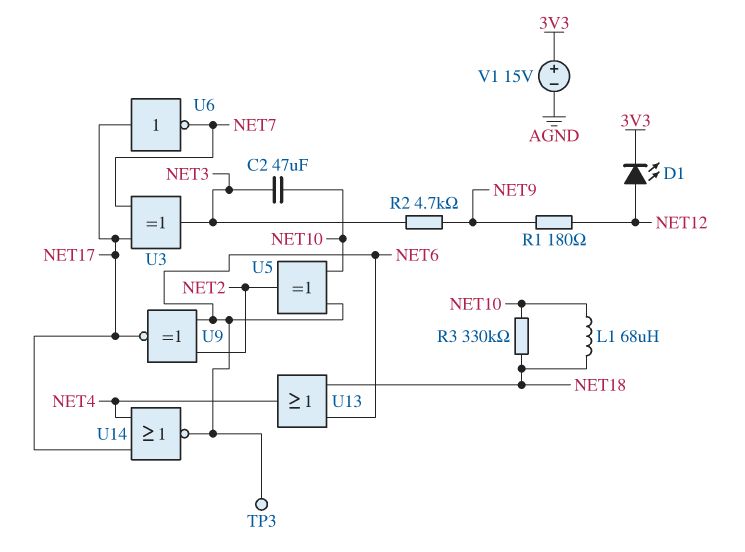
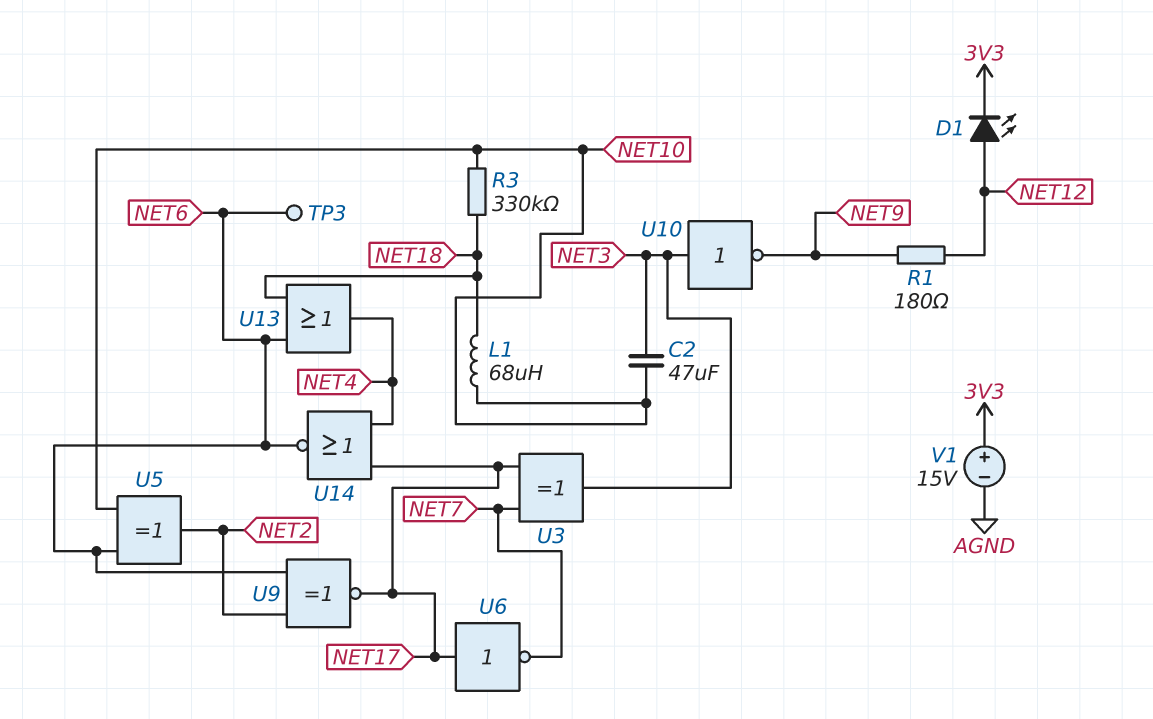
R2: 4.7k (NET3, NET9) -> none
U10: none -> NOT (in NET3, out NET9)

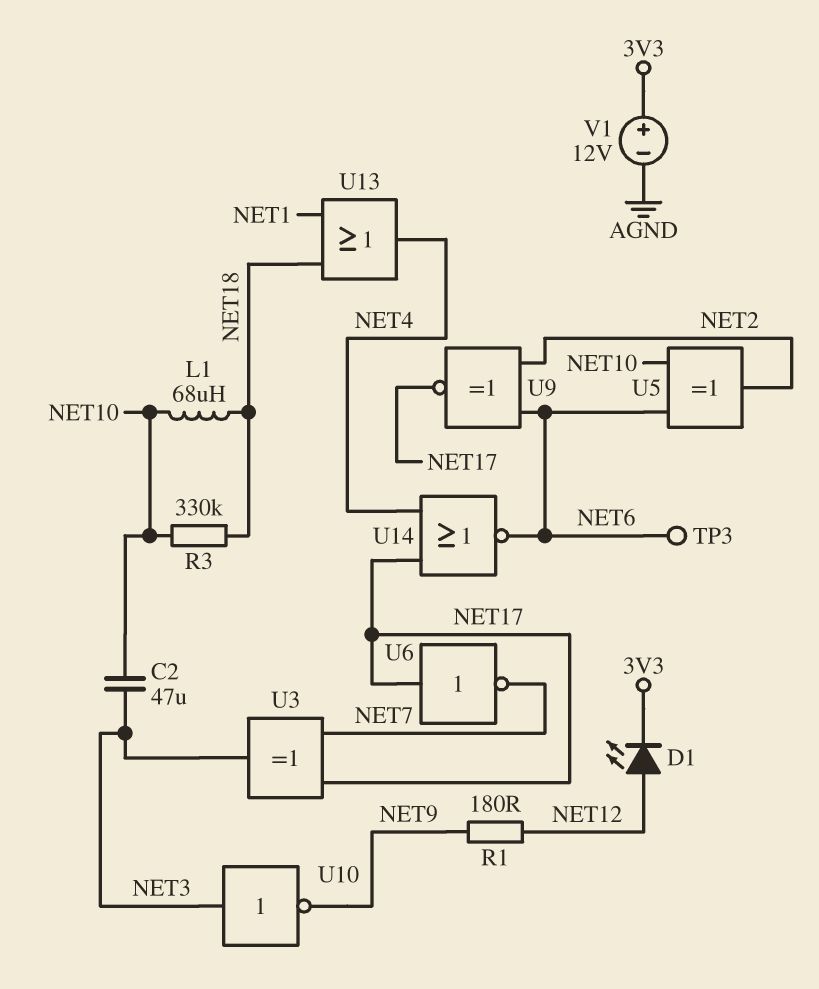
U13: OR (in NET6, in NET18, out NET4) -> OR (in NET1, in NET18, out NET4)
V1: 15V (plus 3V3, minus AGND) -> 12V (plus 3V3, minus AGND)

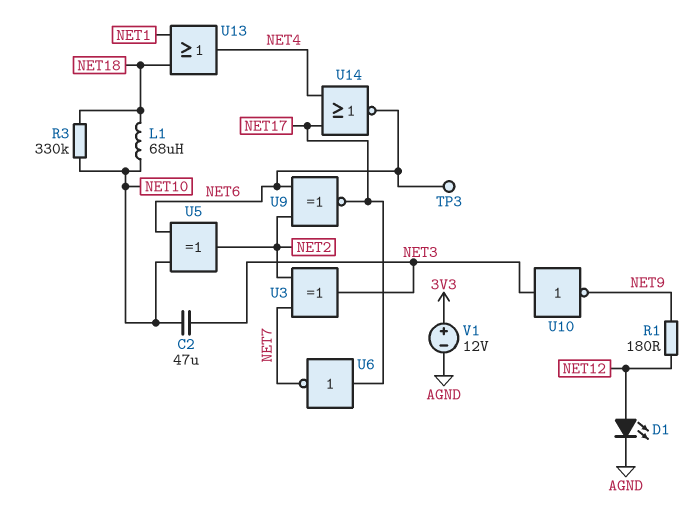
D1: LED (A NET12, K 3V3) -> LED (A NET12, K AGND)
U3: XOR (in NET7, in NET17, out NET3) -> XOR (in NET2, in NET7, out NET3)

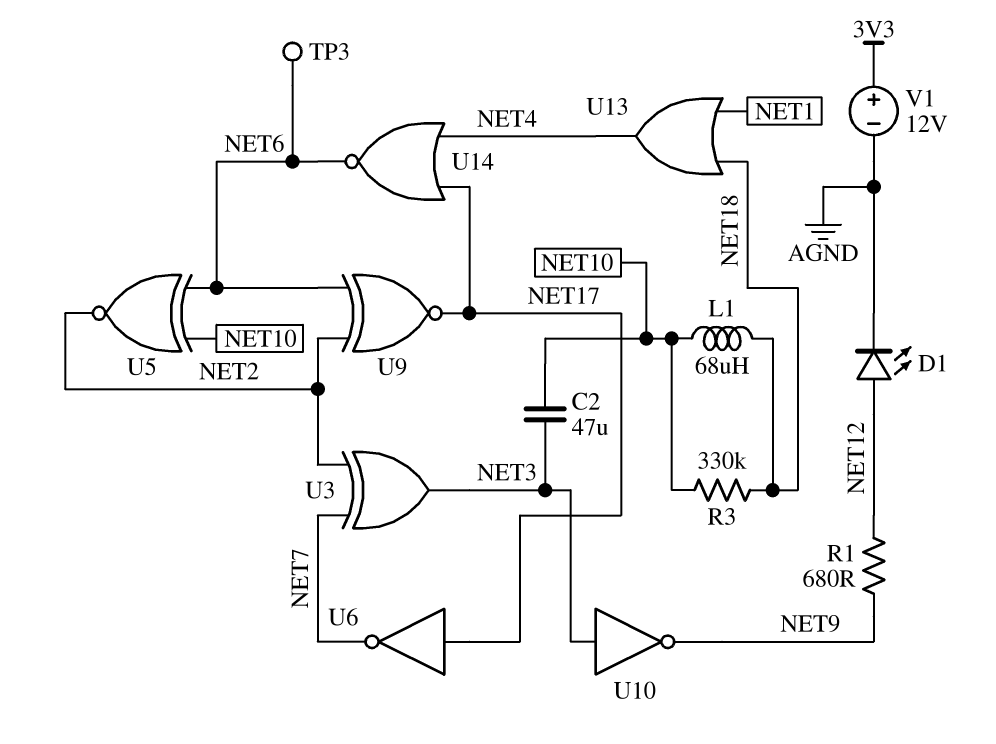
R1: 180 (NET9, NET12) -> 680 (NET9, NET12)
U5: XOR (in NET6, in NET10, out NET2) -> XNOR (in NET6, in NET10, out NET2)

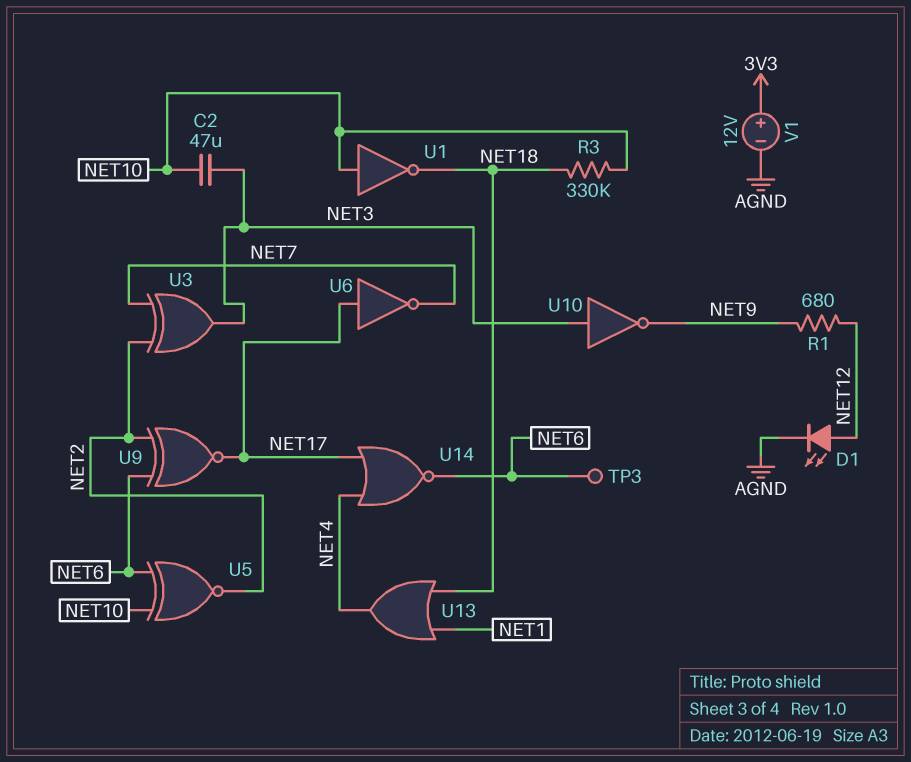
L1: 68uH (NET10, NET18) -> none
U1: none -> NOT (in NET10, out NET18)

